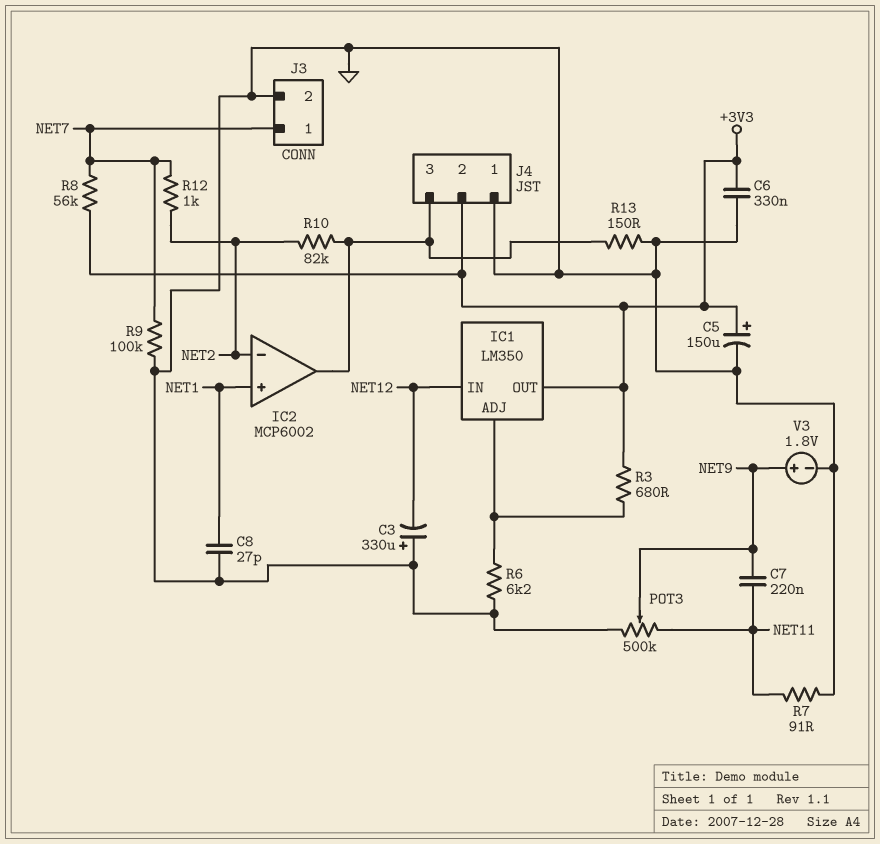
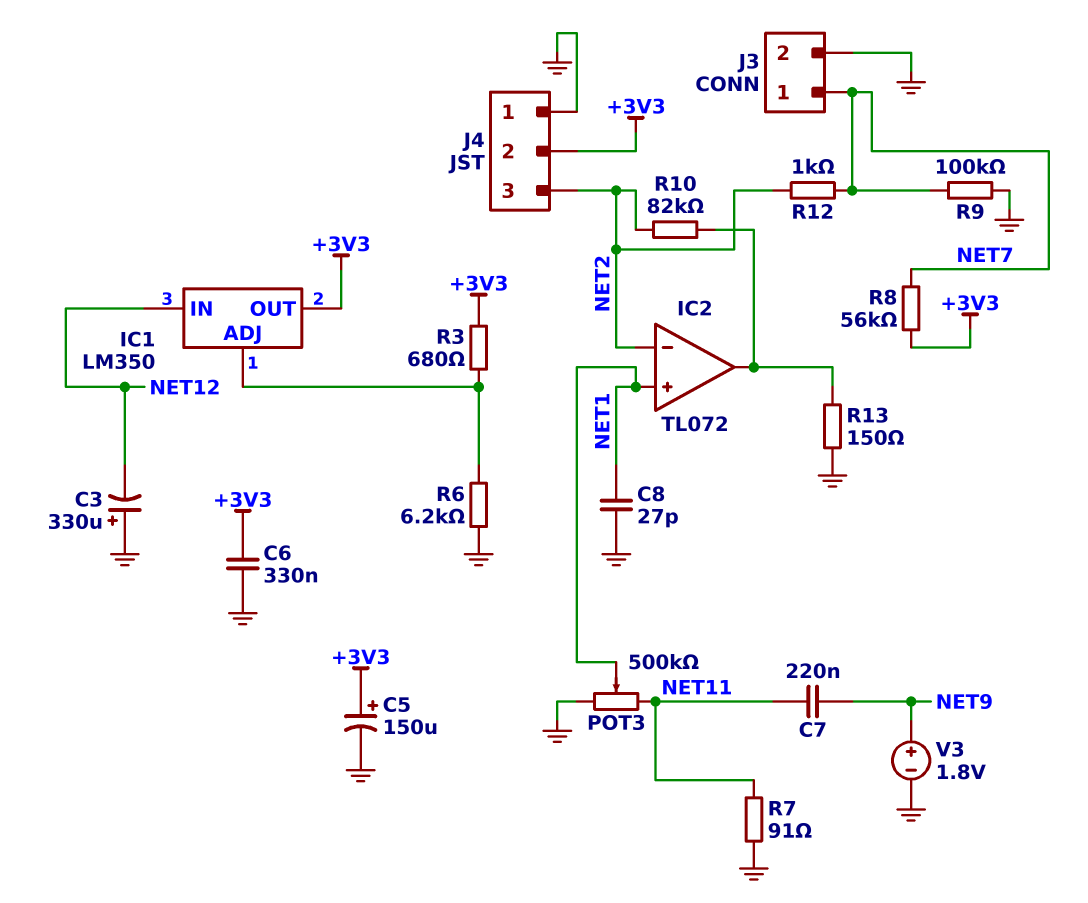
IC2: MCP6002 -> TL072
J4 pin 3: IC2/out -> NET2
POT3: 500k (GND, NET11, wiper NET9) -> 500k (GND, NET11, wiper NET1)

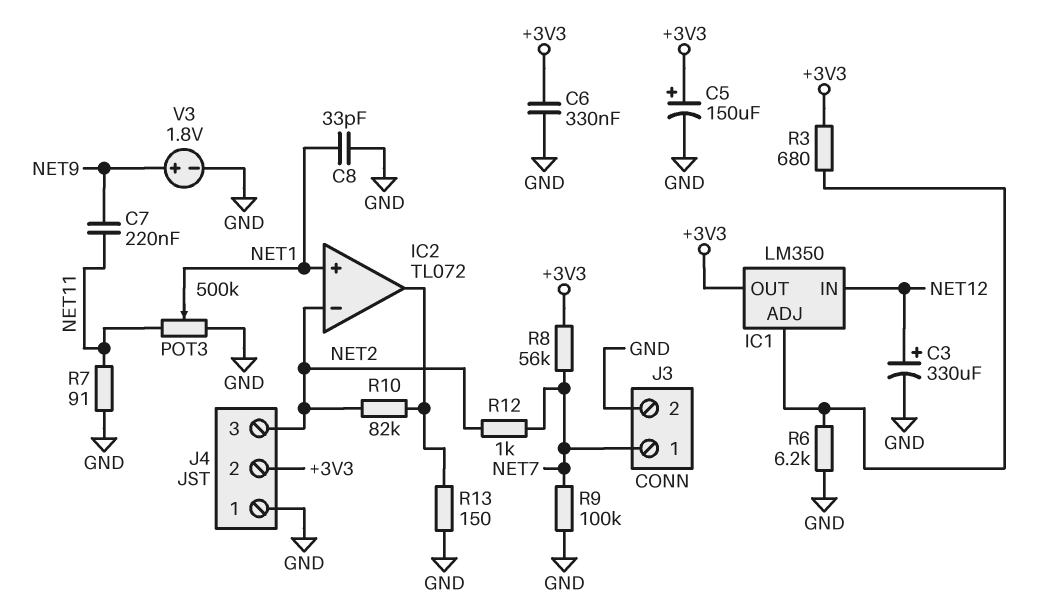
C3: 330uF (plus GND, minus NET12) -> 330uF (plus NET12, minus GND)
C8: 27pF (GND, NET1) -> 33pF (GND, NET1)

